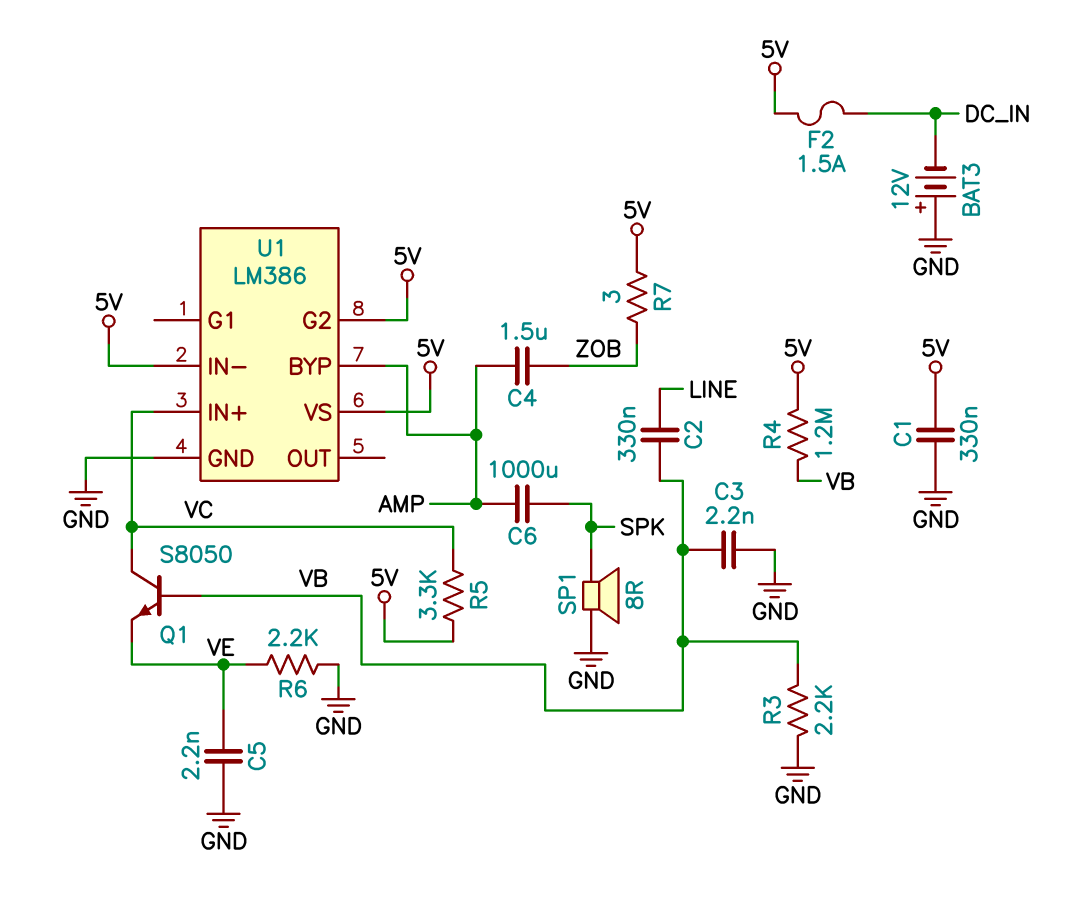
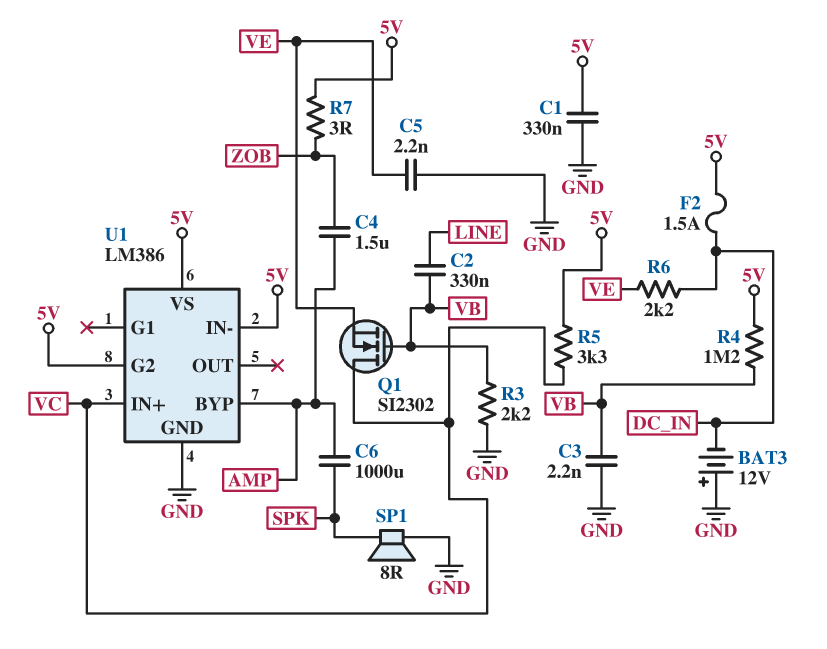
Q1: NPN S8050 (B VB, C VC, E VE) -> NMOS SI2302 (G VB, D VC, S VE)
R6: 2.2k (GND, VE) -> 2.2k (DC_IN, VE)

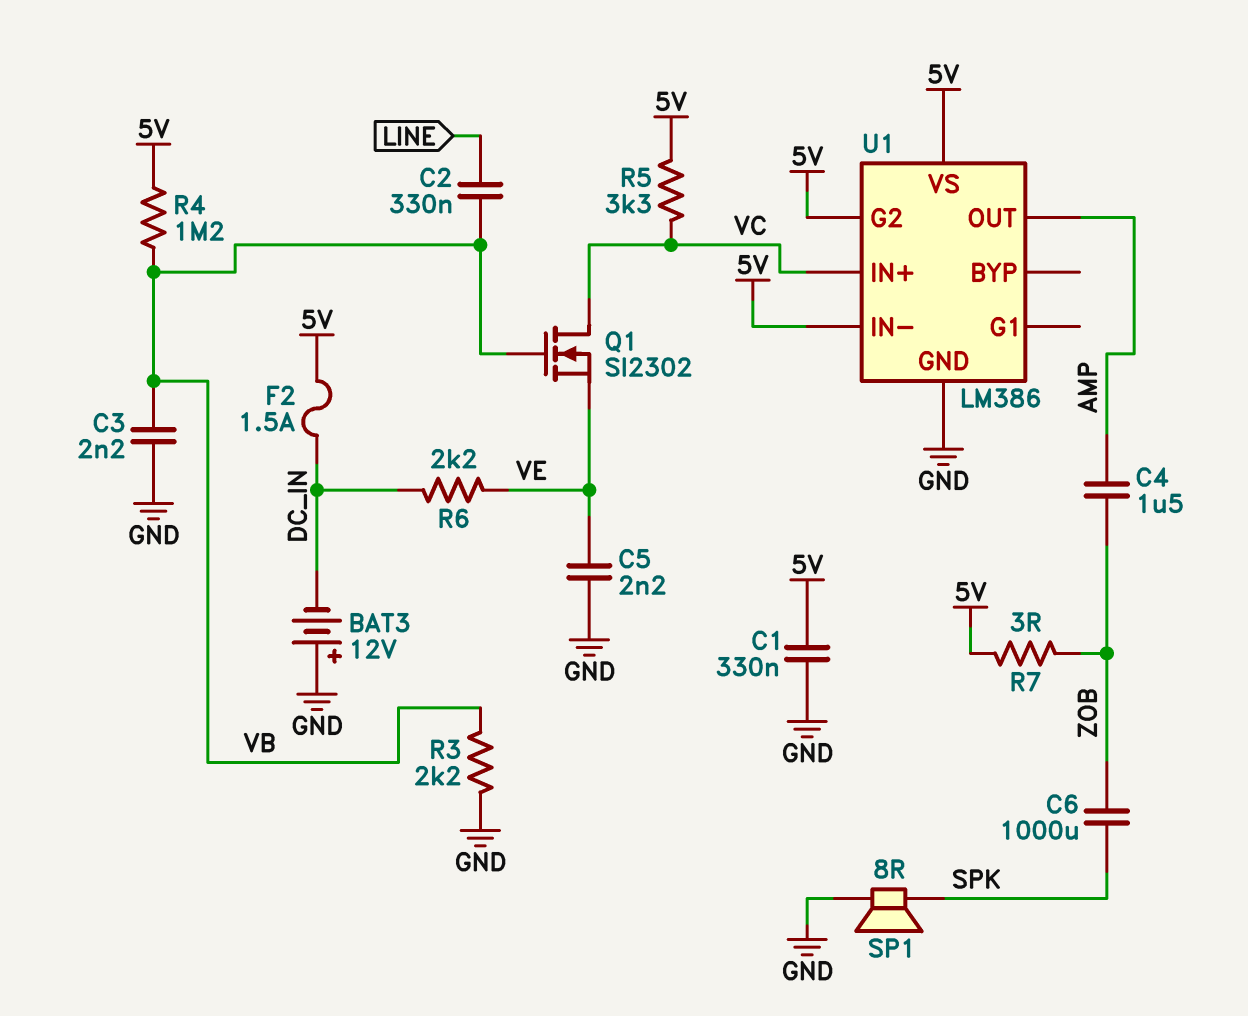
C6: 1000uF (AMP, SPK) -> 1000uF (SPK, ZOB)
U1 pin BYP: AMP -> none
U1 pin OUT: none -> AMP

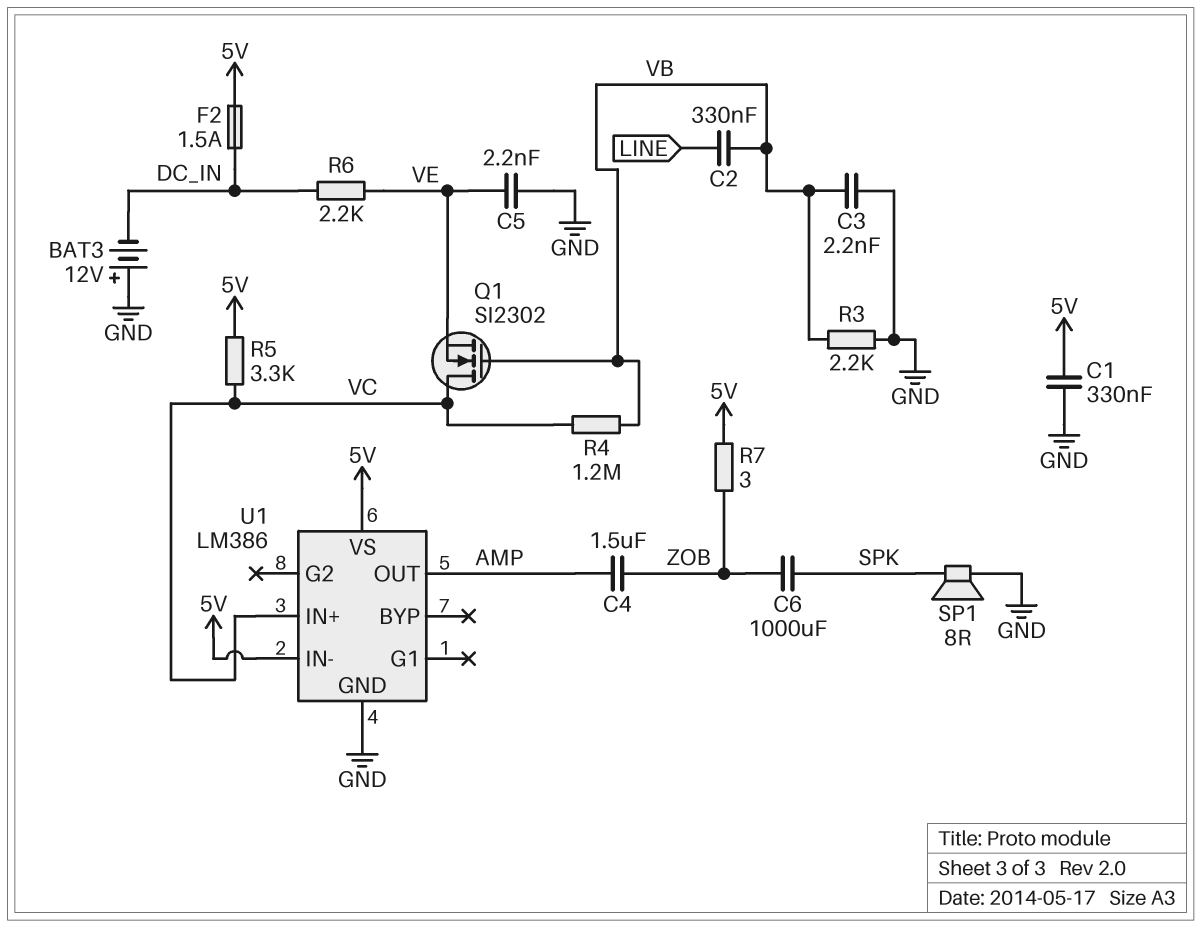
R4: 1.2M (5V, VB) -> 1.2M (VB, VC)
U1 pin G2: 5V -> none

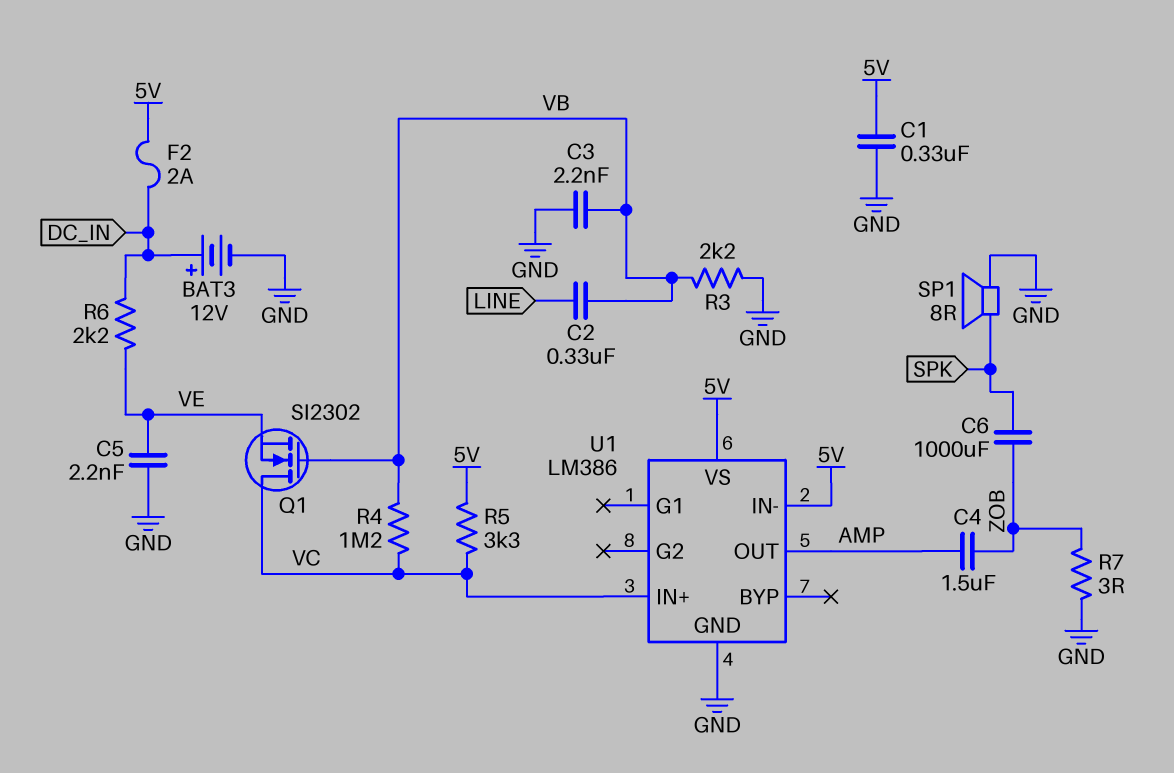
BAT3: 12V (plus GND, minus DC_IN) -> 12V (plus DC_IN, minus GND)
F2: 1.5A (5V, DC_IN) -> 2A (5V, DC_IN)
R7: 3 (5V, ZOB) -> 3 (GND, ZOB)

